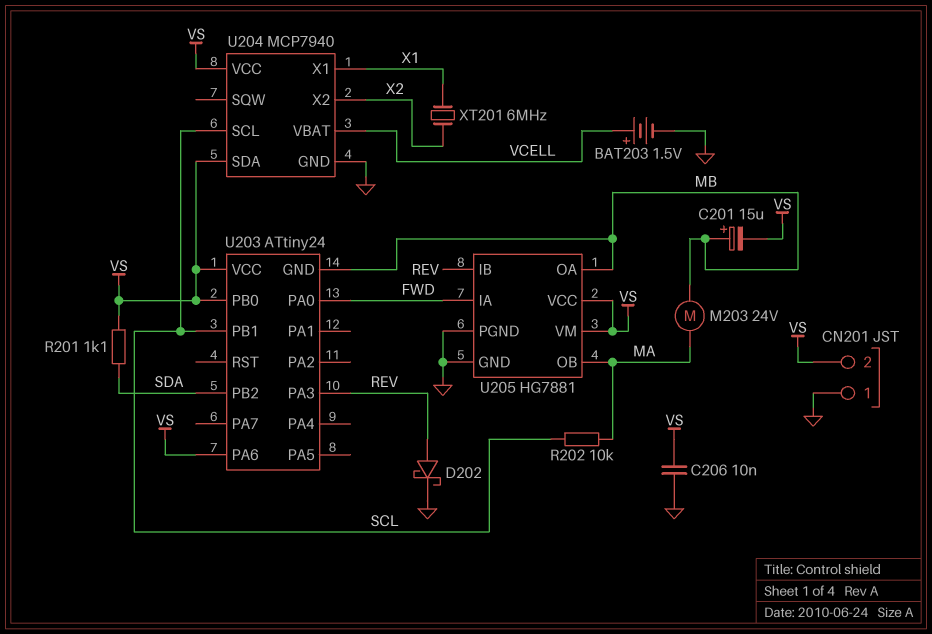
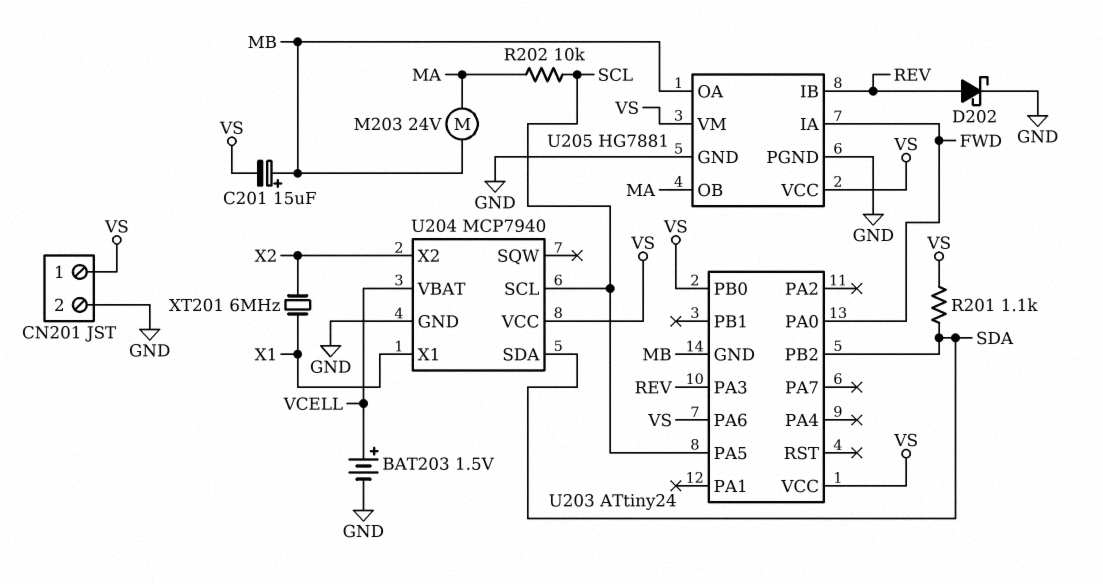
C206: 10nF (GND, VS) -> none
CN201 pin 1: GND -> VS
CN201 pin 2: VS -> GND
U203 pin PA5: none -> SCL
U203 pin PB1: SCL -> none
U204 pin SDA: VS -> SDA

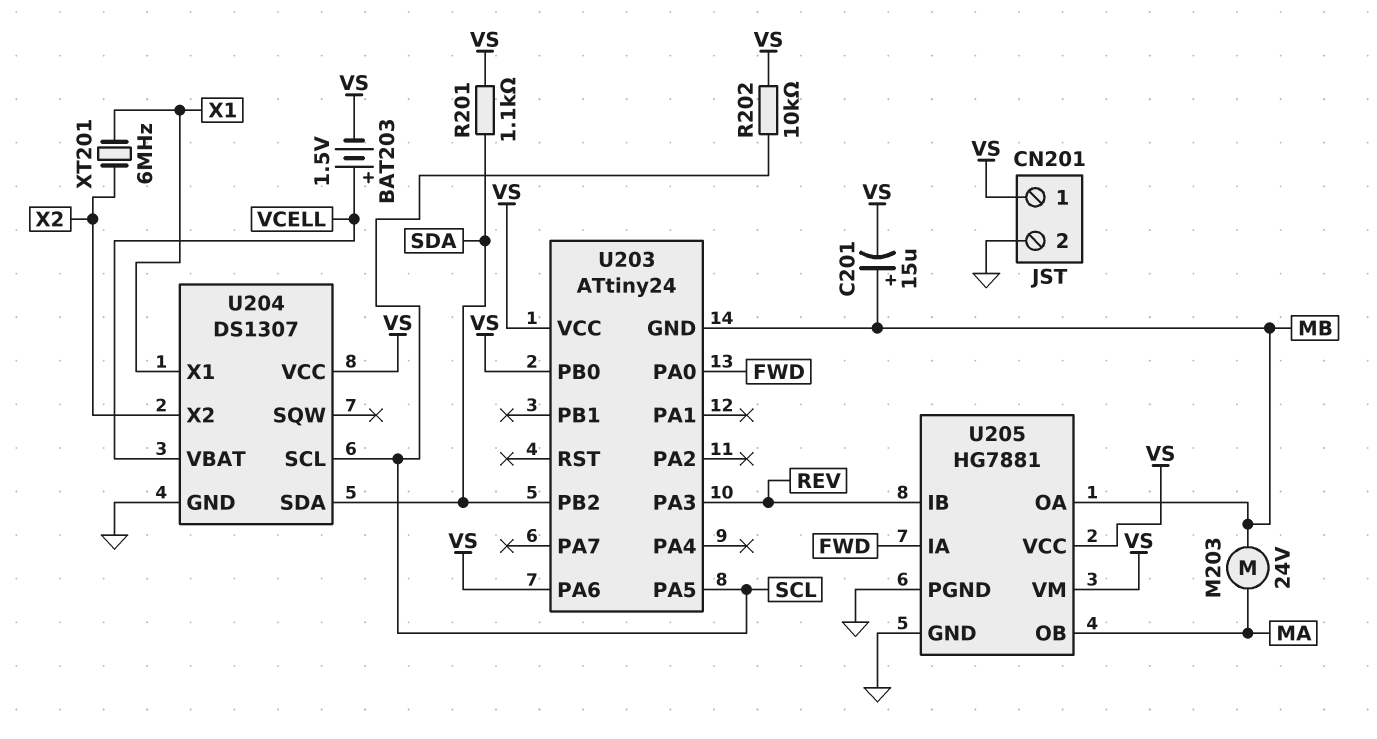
BAT203: 1.5V (plus VCELL, minus GND) -> 1.5V (plus VCELL, minus VS)
D202: schottky (A REV, K GND) -> none
R202: 10k (MA, SCL) -> 10k (SCL, VS)
U204: MCP7940 -> DS1307

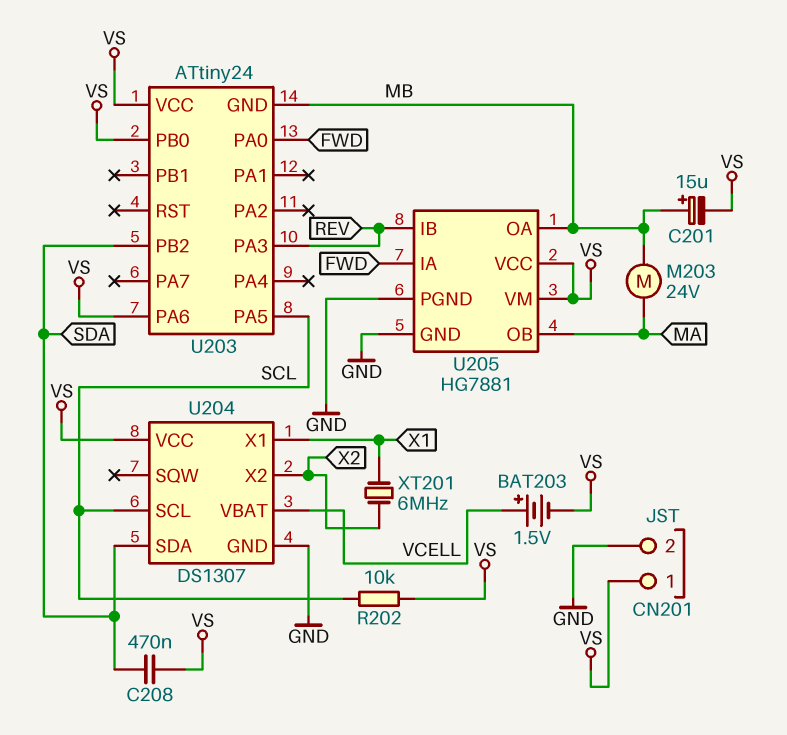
C208: none -> 470nF (SDA, VS)
R201: 1.1k (SDA, VS) -> none

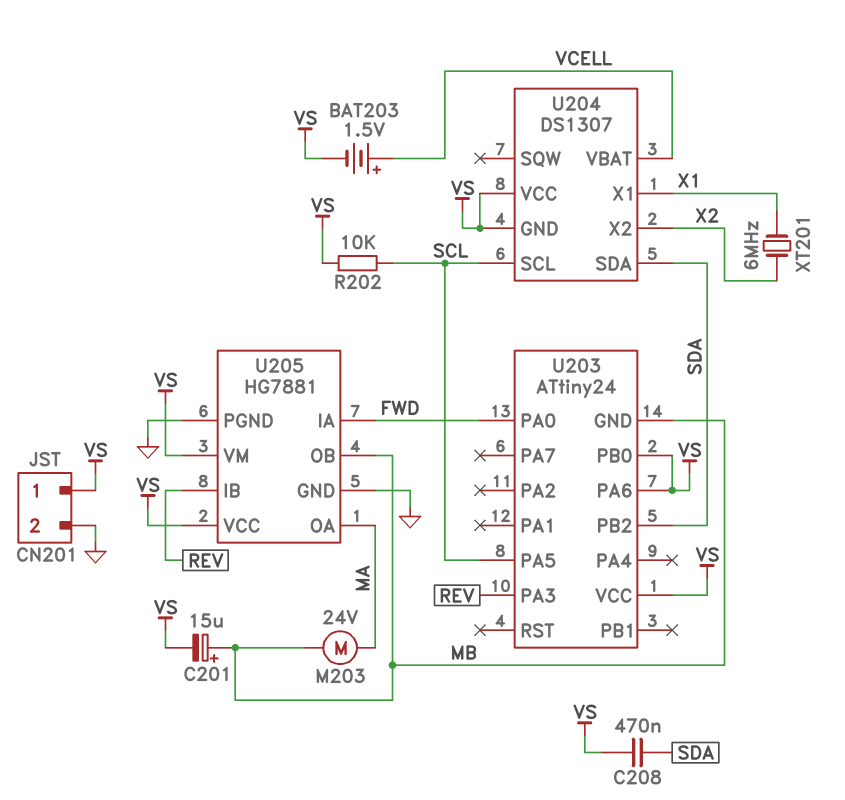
U204 pin GND: GND -> VS
U205 pin OA: MB -> MA
U205 pin OB: MA -> MB

